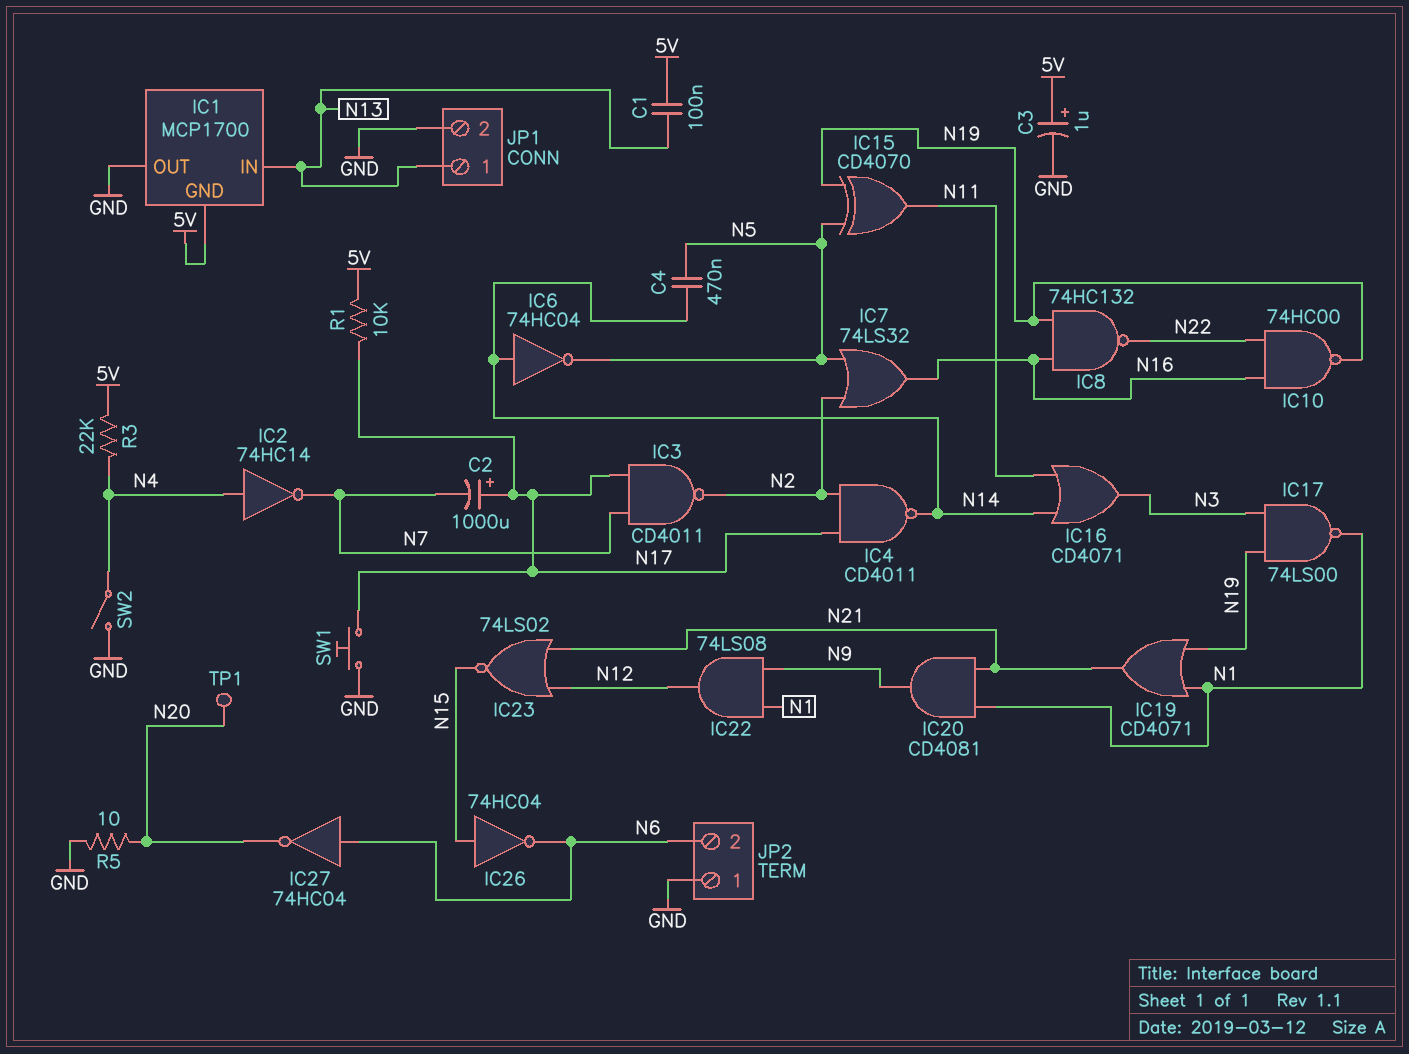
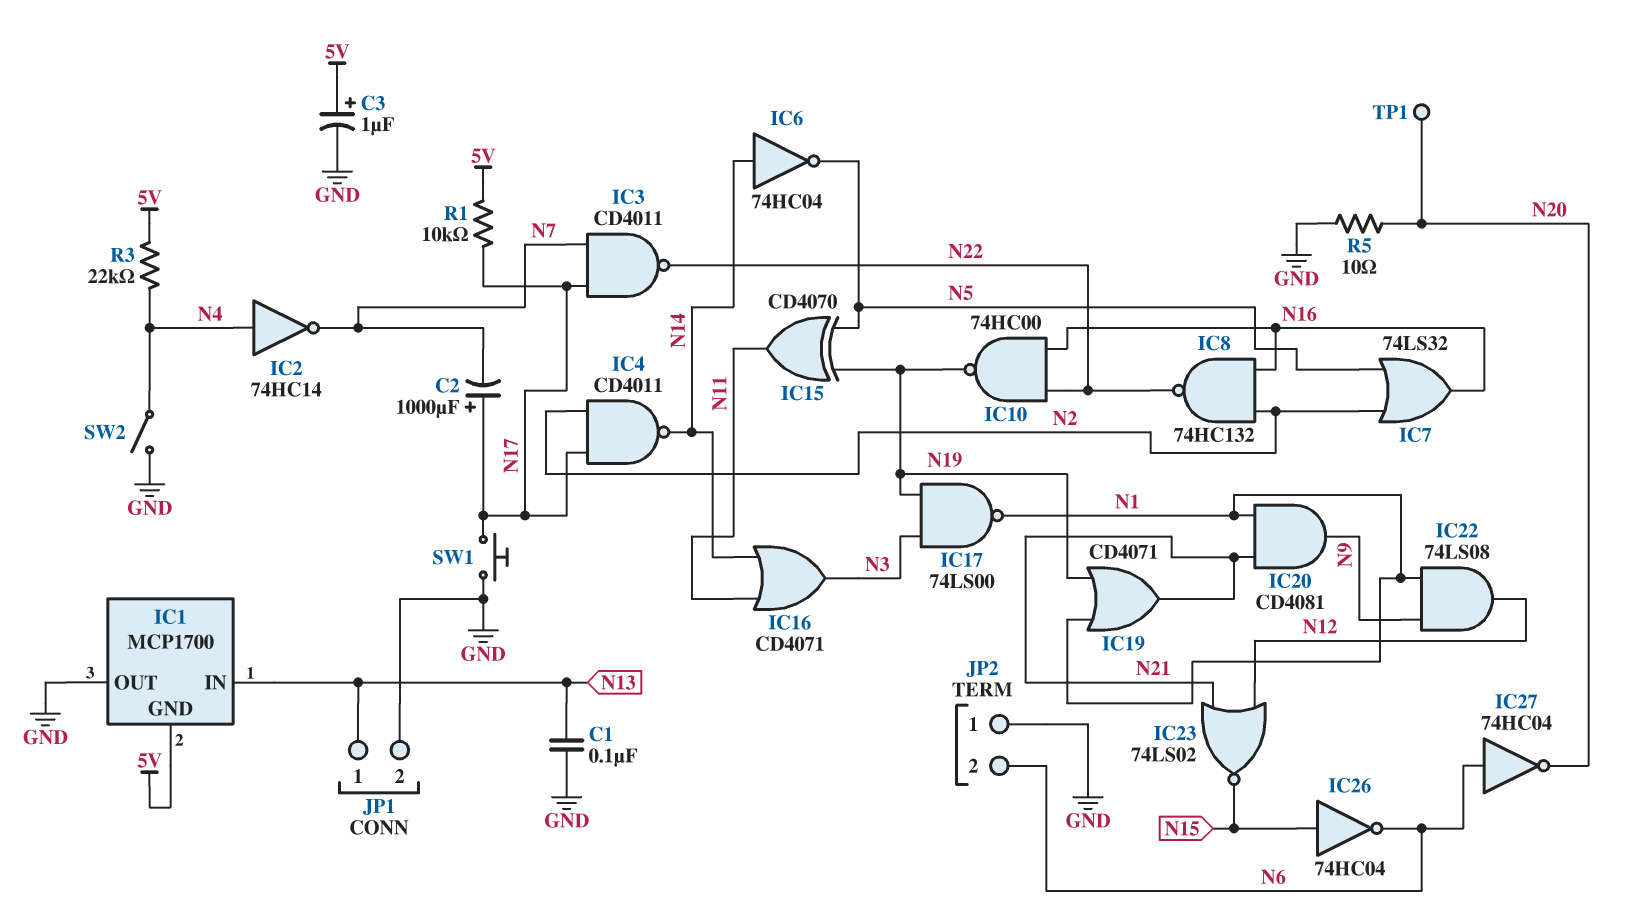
C1: 100nF (5V, N13) -> 100nF (GND, N13)
C4: 470nF (N5, N14) -> none
IC3: NAND CD4011 (in N7, in N17, out N2) -> NAND CD4011 (in N7, in N17, out N22)
IC8: NAND 74HC132 (in N16, in N19, out N22) -> NAND 74HC132 (in N2, in N16, out N22)

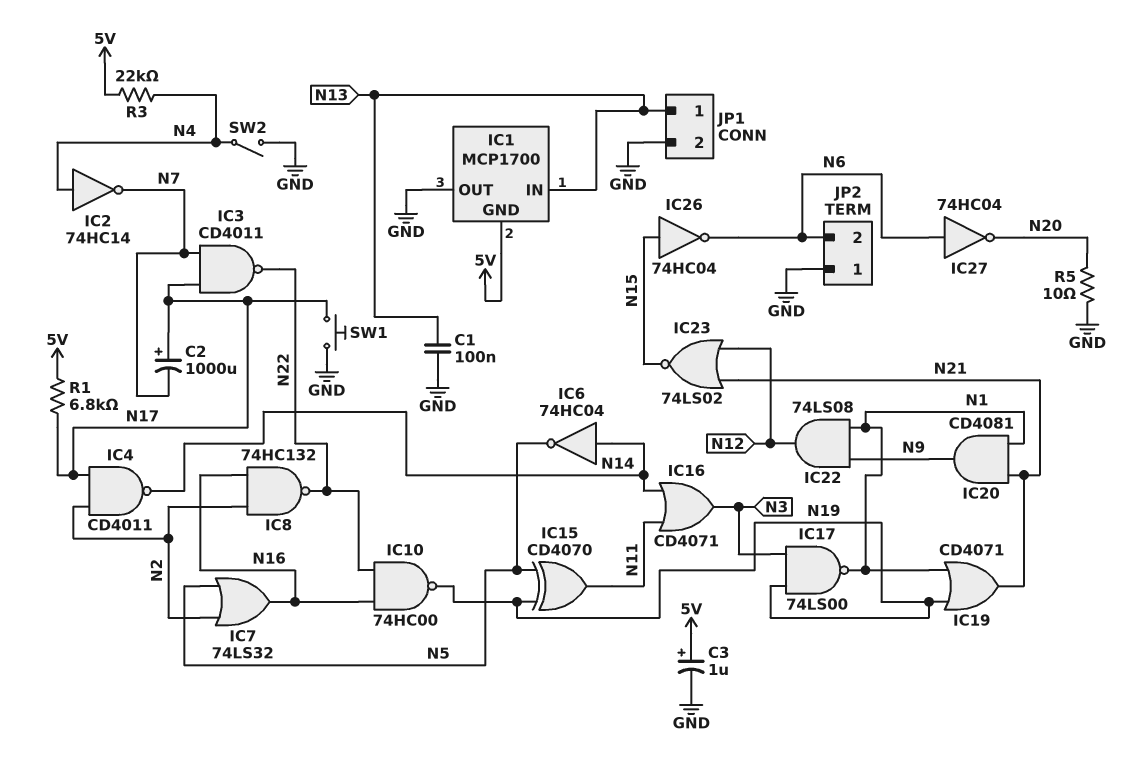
R1: 10k (5V, N17) -> 6.8k (5V, N17)
TP1: test point (N20) -> none

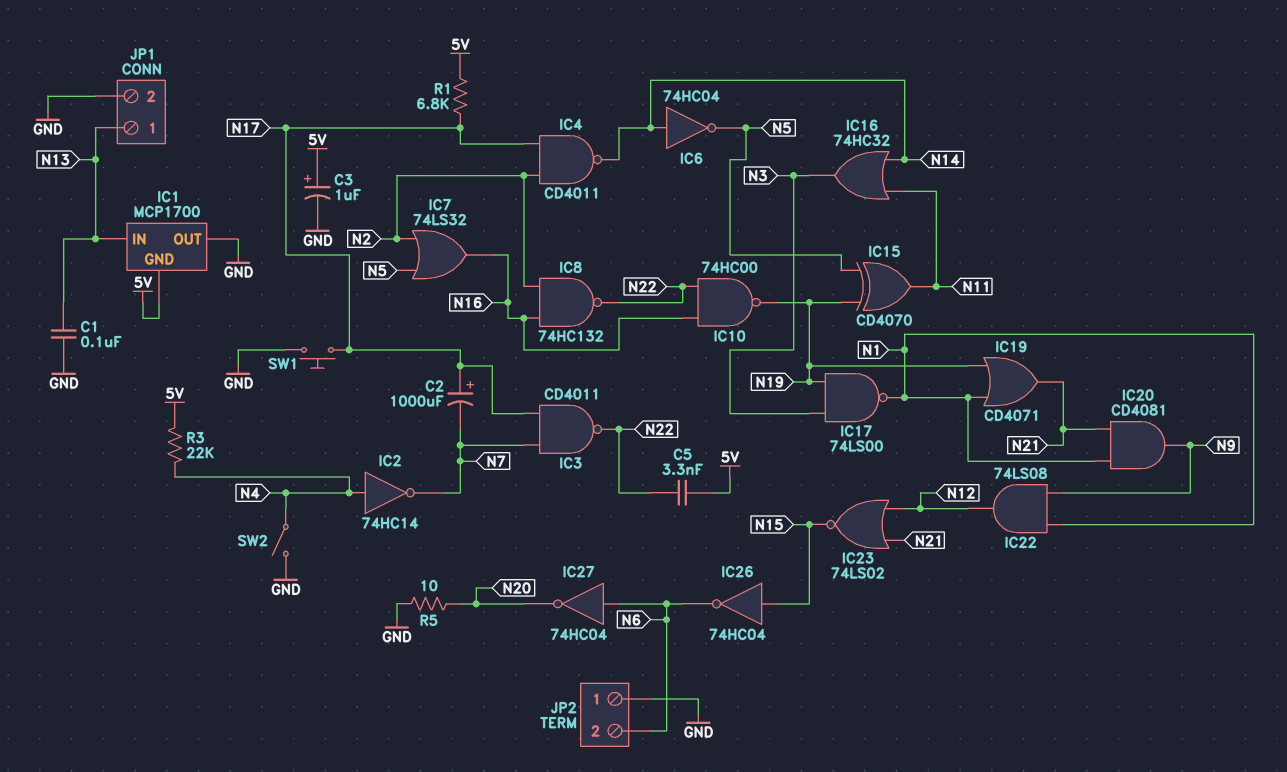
C5: none -> 3.3nF (5V, N22)
IC16: OR CD4071 (in N11, in N14, out N3) -> OR 74HC32 (in N11, in N14, out N3)

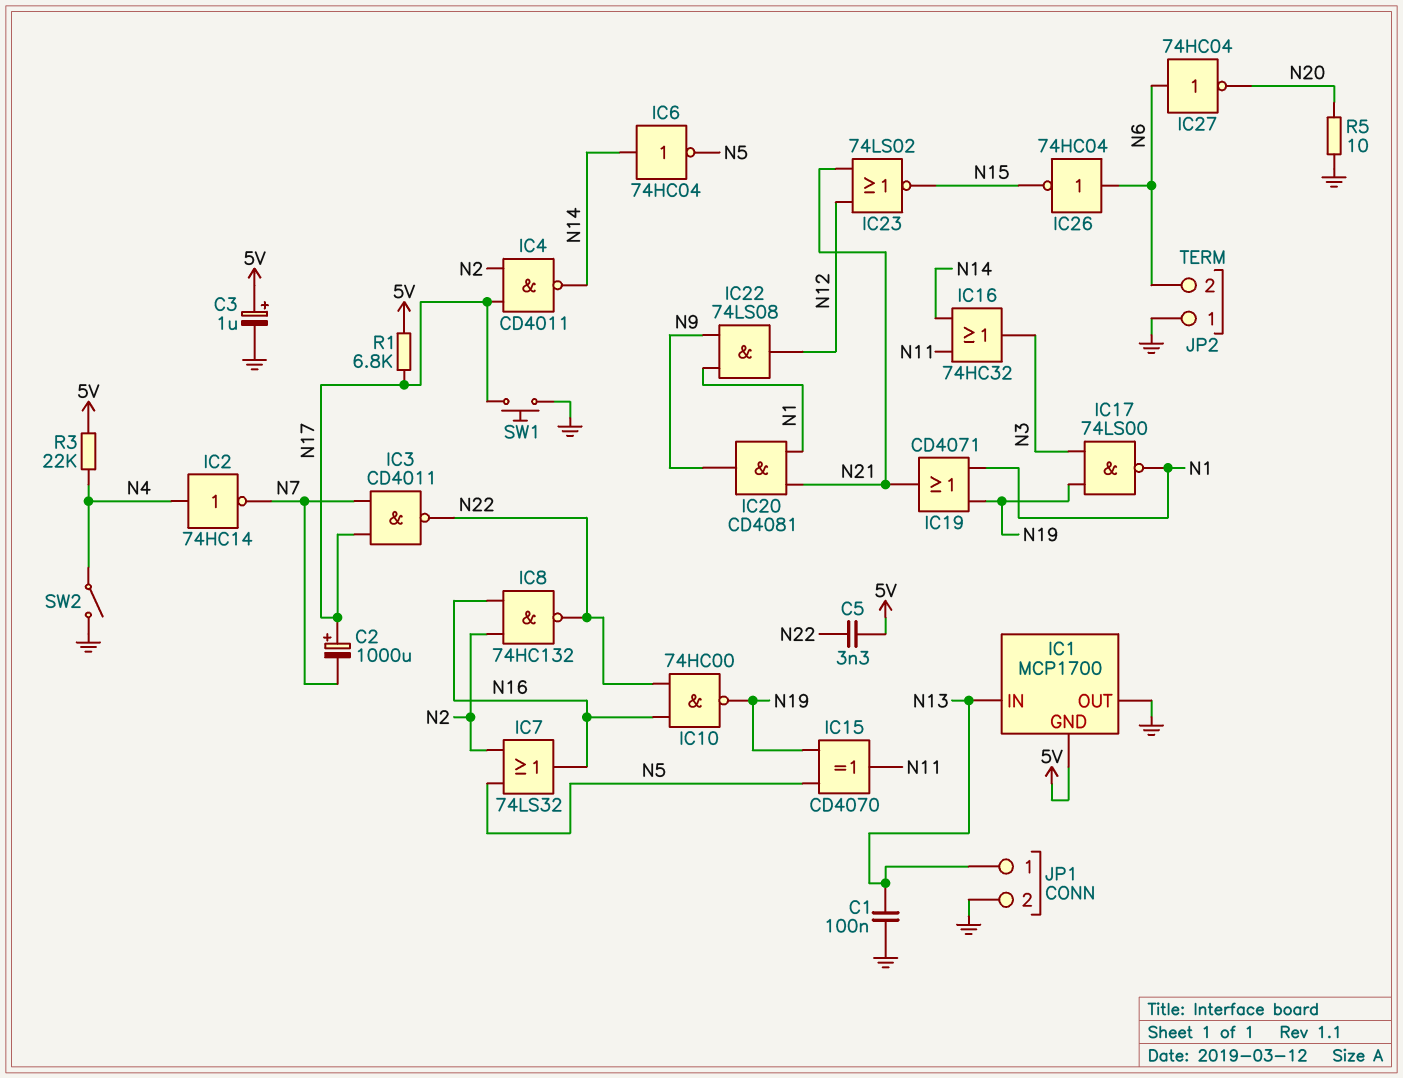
IC26: NOT 74HC04 (in N15, out N6) -> NOT 74HC04 (in N6, out N15)

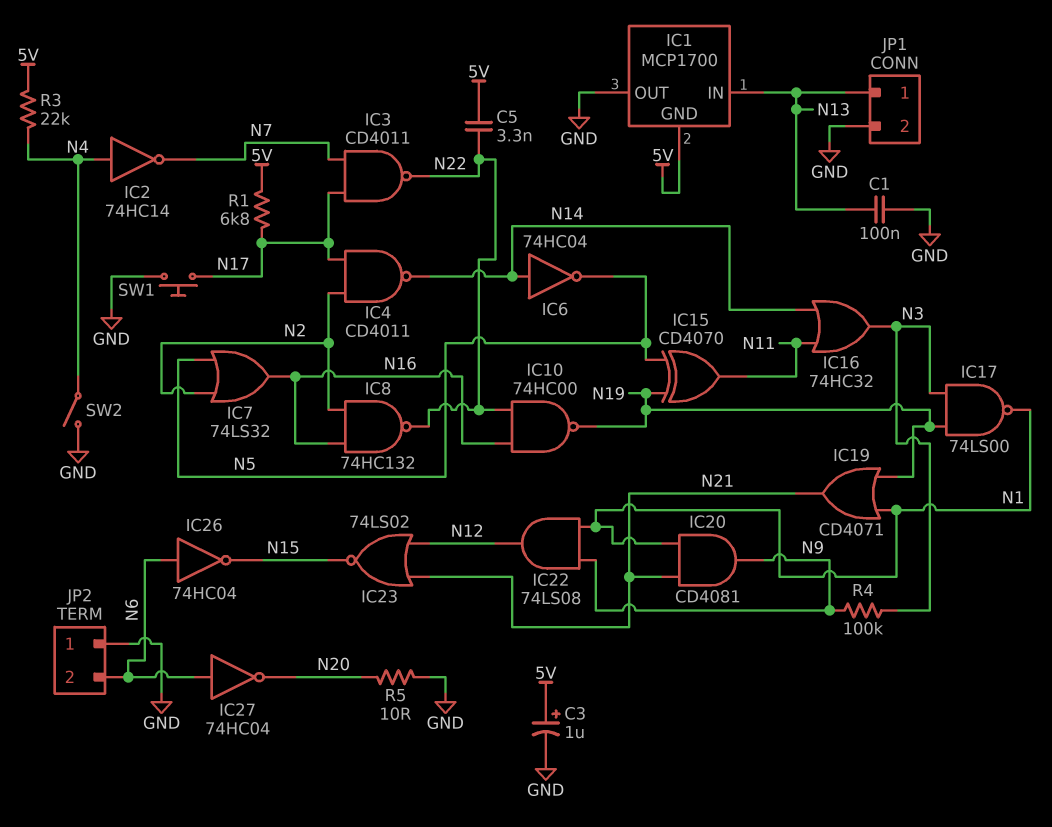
C2: 1000uF (plus N17, minus N7) -> none
R4: none -> 100k (N3, N9)

